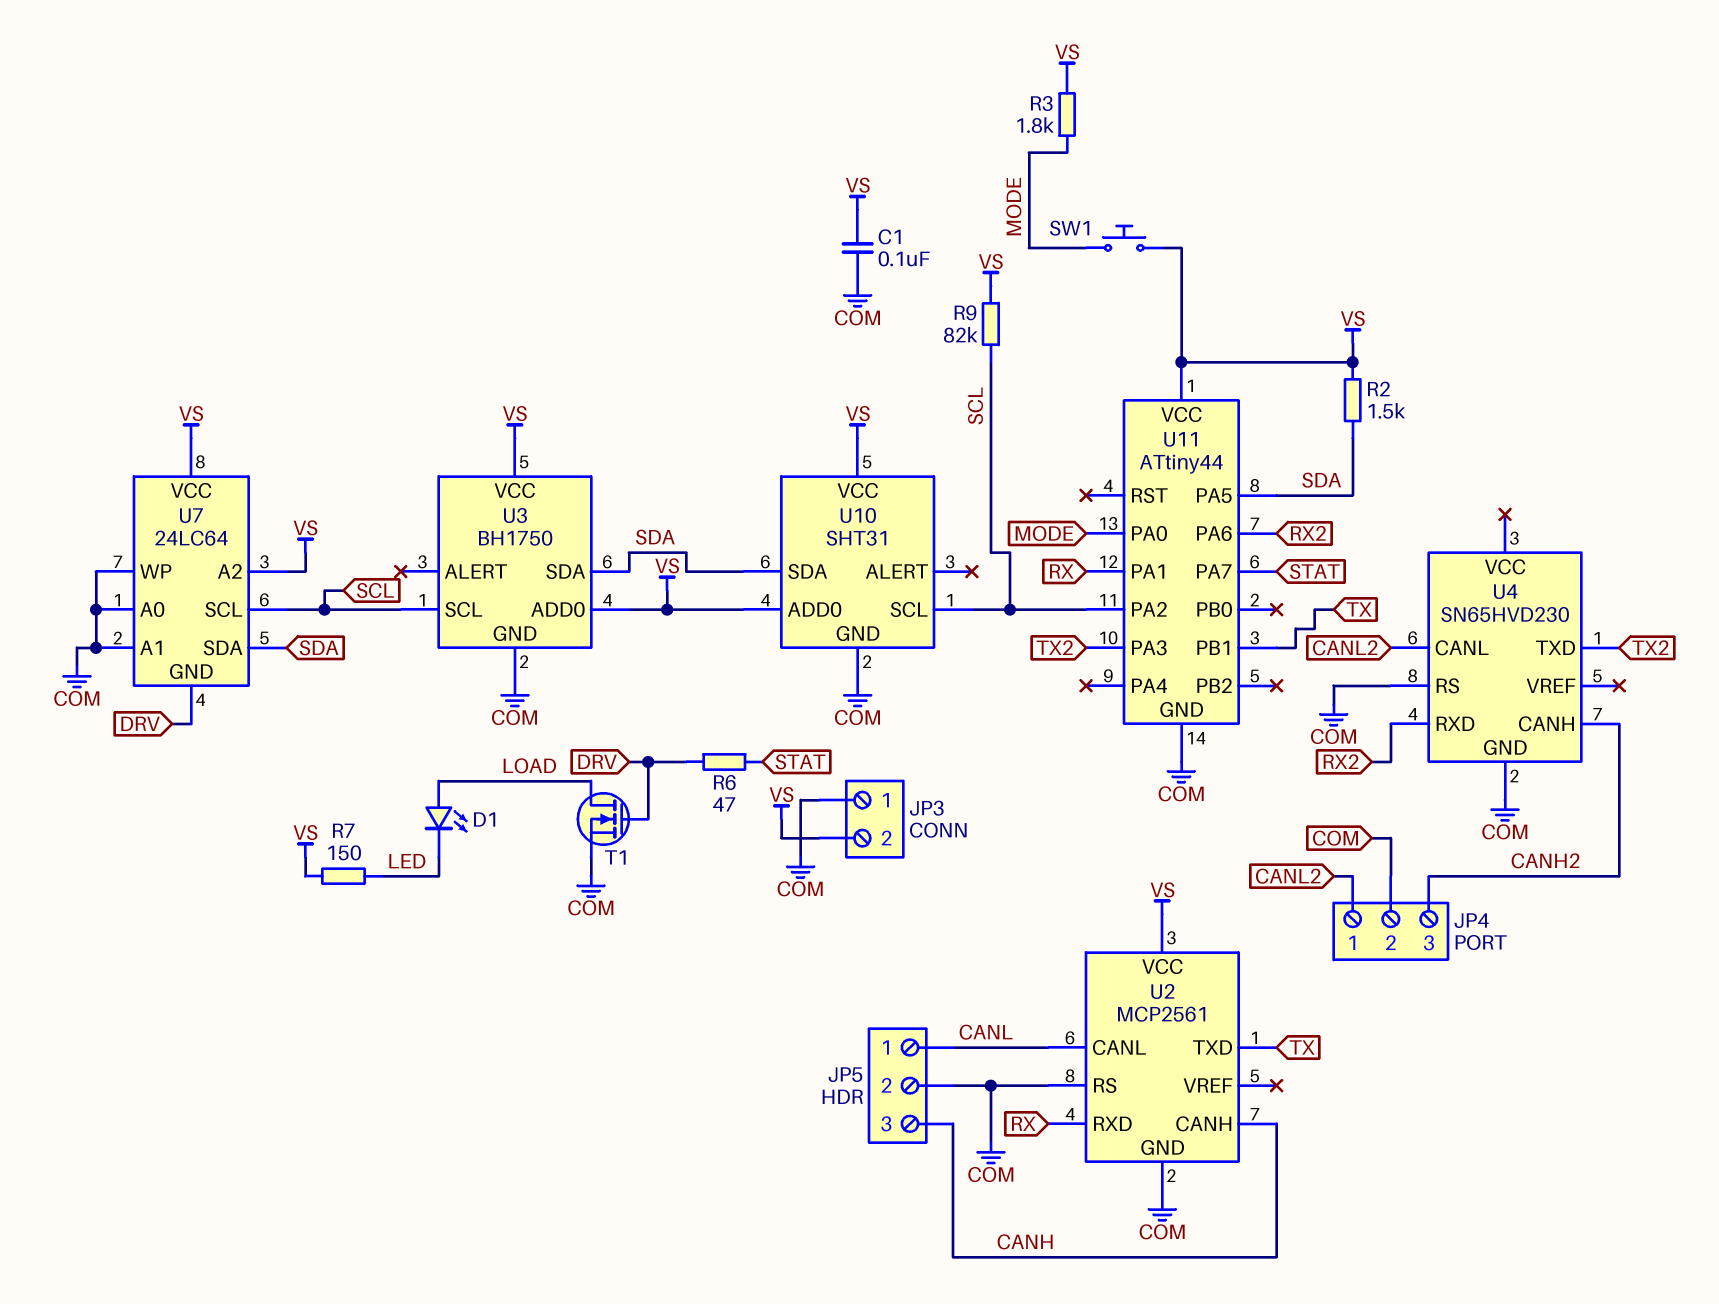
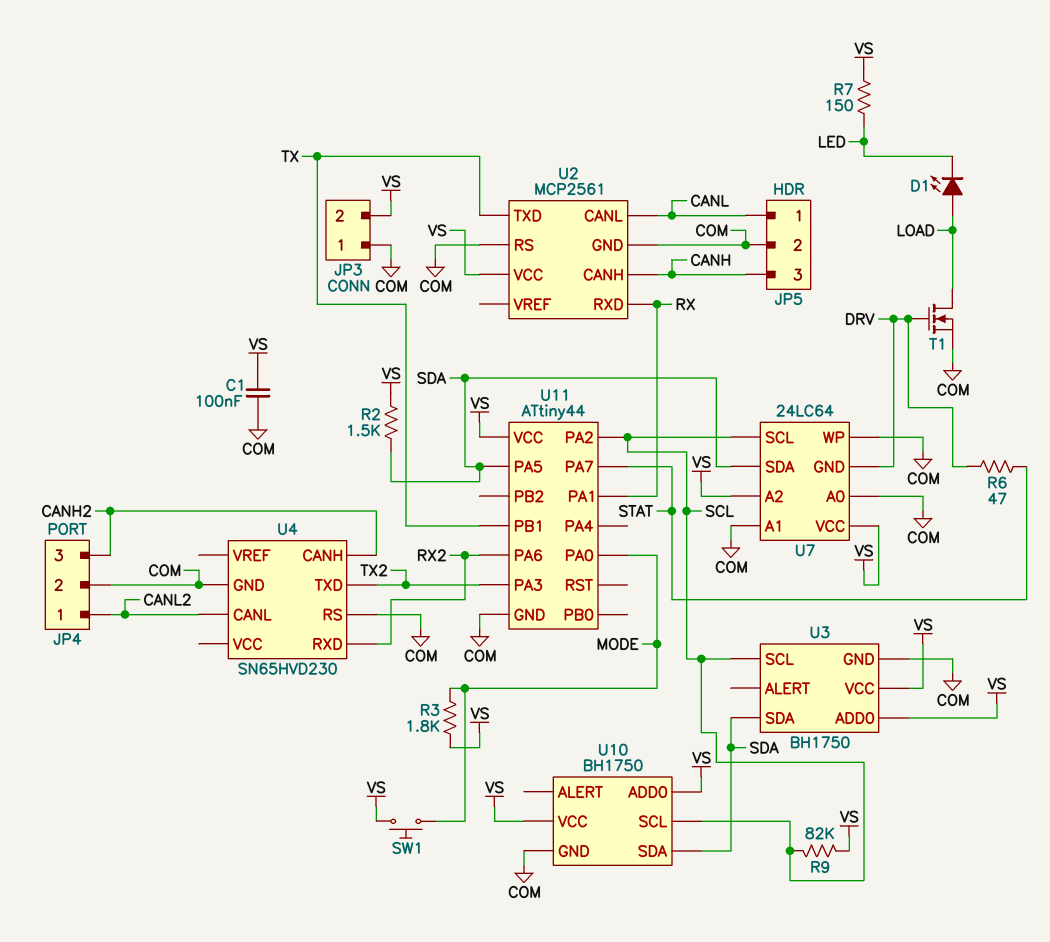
U10: SHT31 -> BH1750

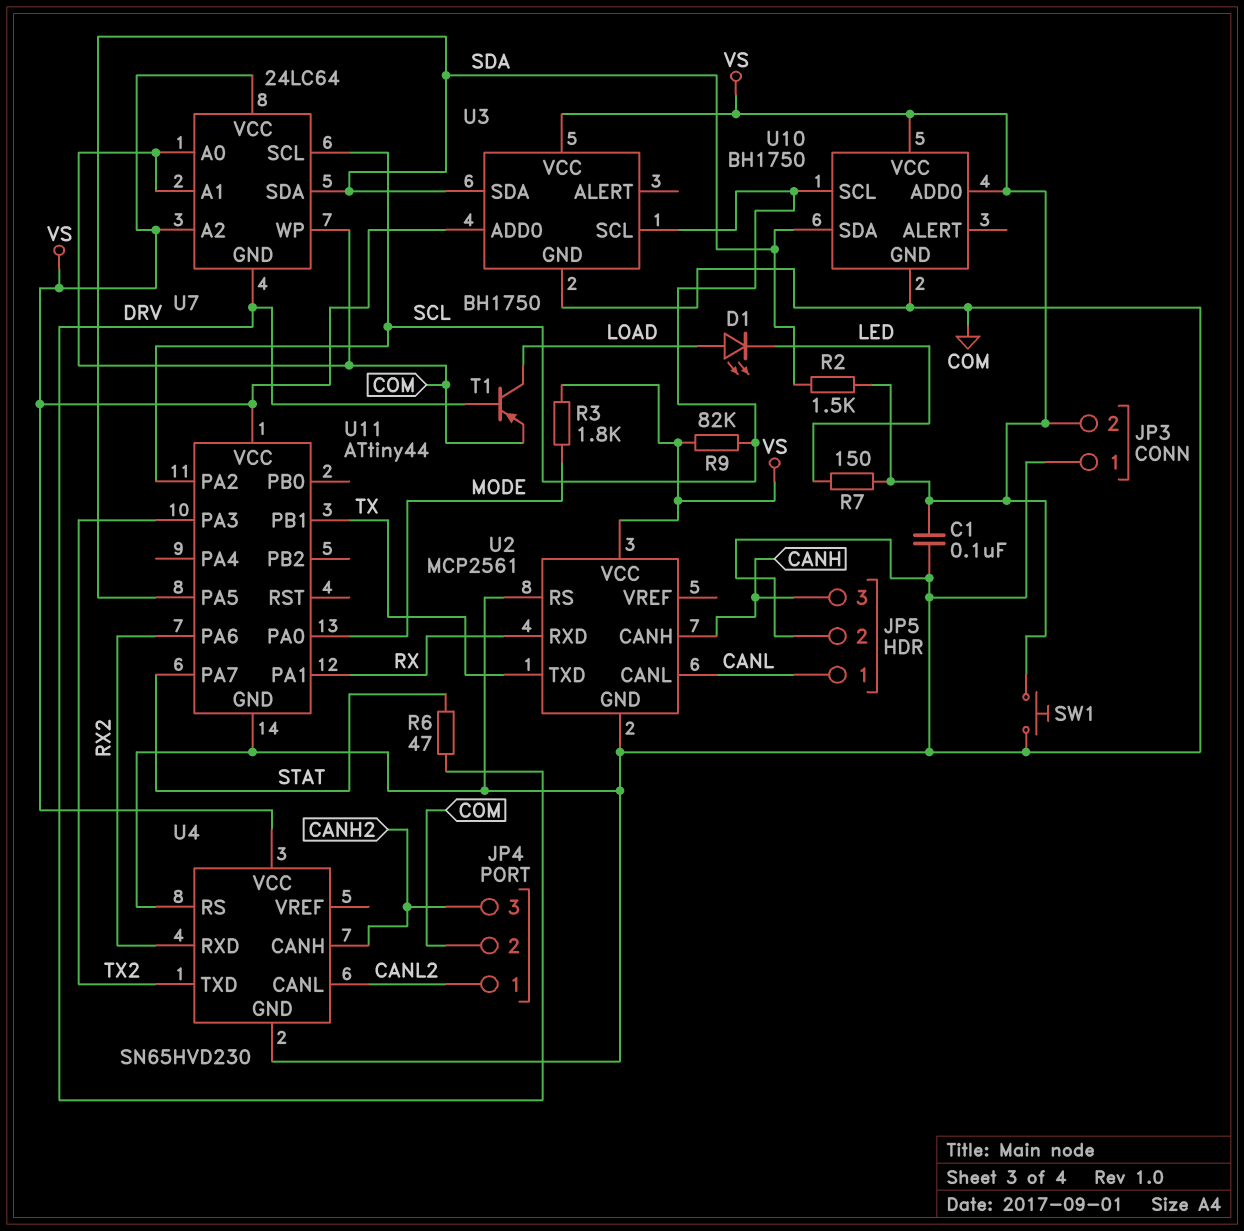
SW1: button (MODE, VS) -> button (COM, VS)
T1: NMOS (G DRV, D LOAD, S COM) -> PNP (B DRV, C LOAD, E COM)
U4 pin VCC: none -> VS

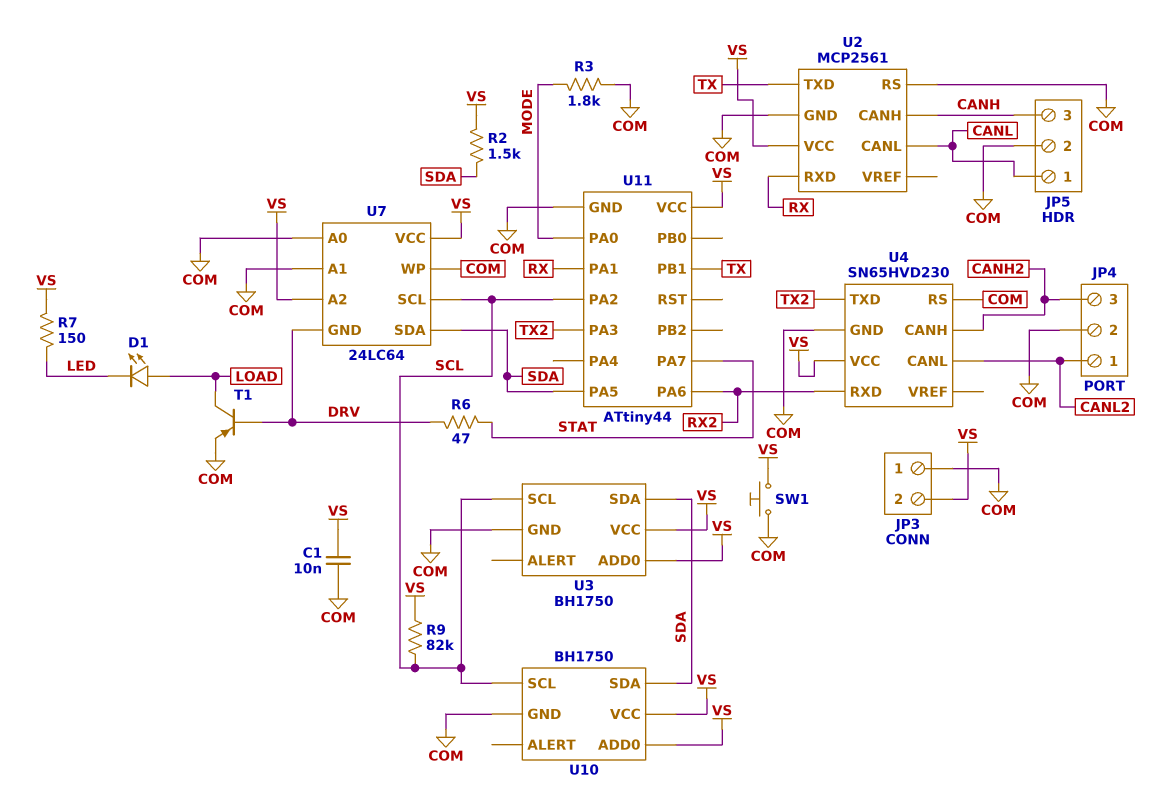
C1: 100nF (COM, VS) -> 10nF (COM, VS)
R3: 1.8k (MODE, VS) -> 1.8k (COM, MODE)

